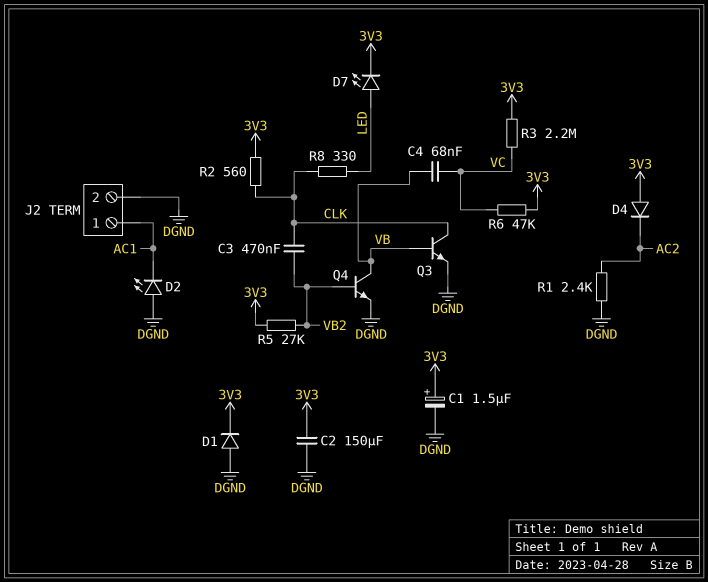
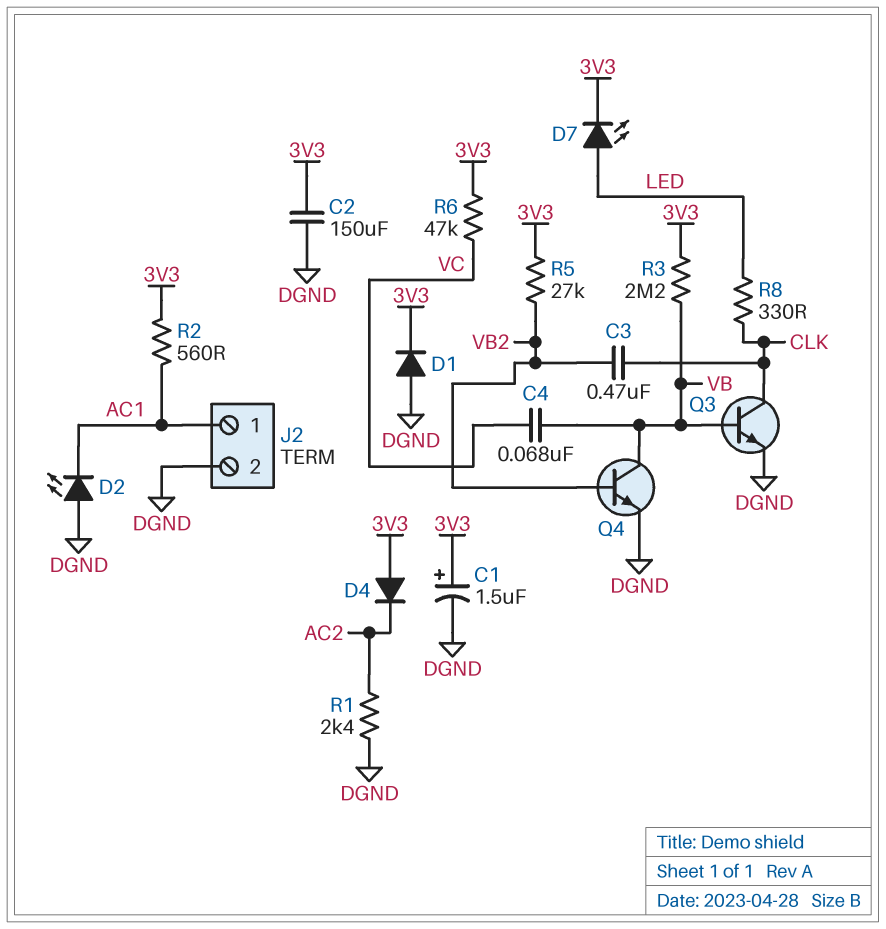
R2: 560 (3V3, CLK) -> 560 (3V3, AC1)
R3: 2.2M (3V3, VC) -> 2.2M (3V3, VB)

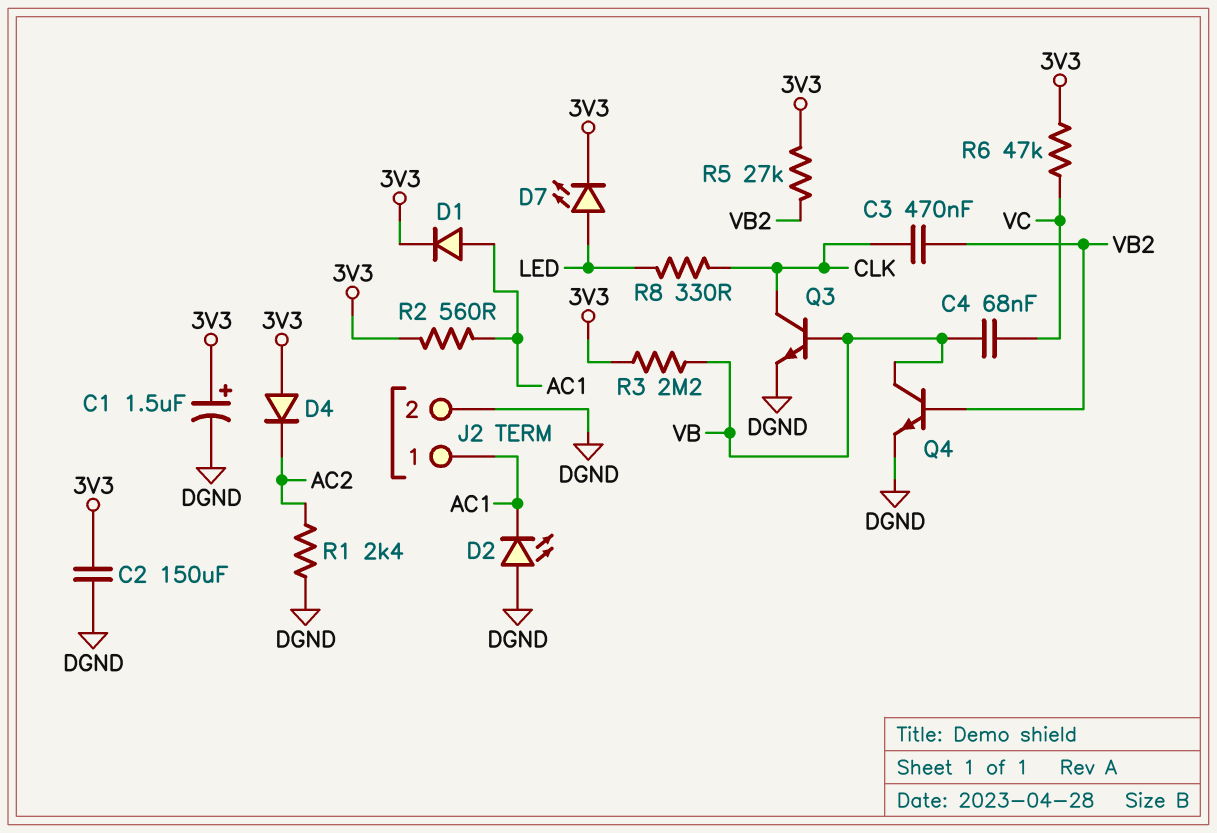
D1: diode (A DGND, K 3V3) -> diode (A AC1, K 3V3)

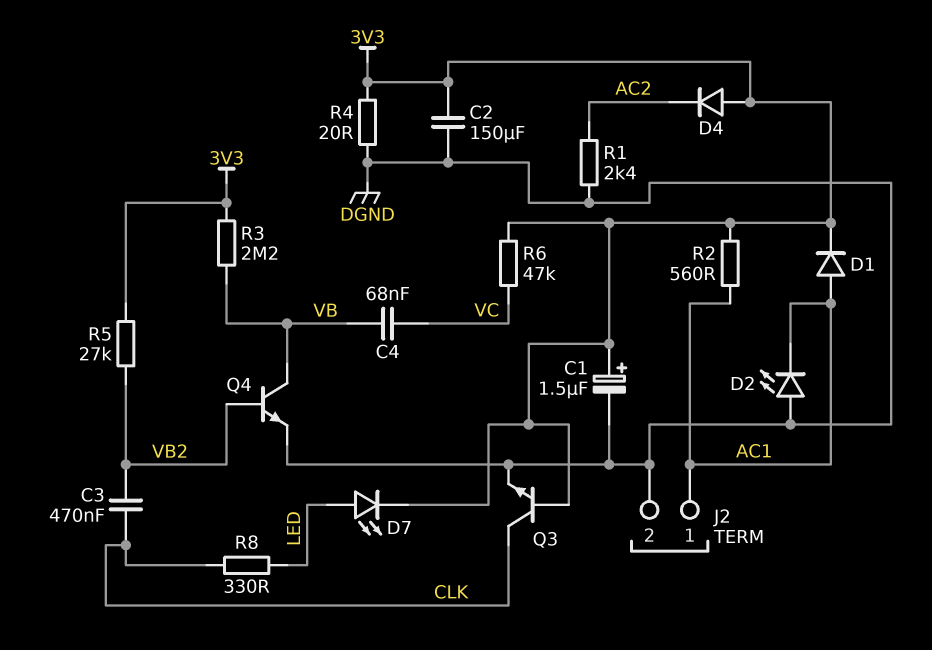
Q3: NPN (B VB, C CLK, E DGND) -> NPN (B 3V3, C CLK, E DGND)
R4: none -> 20 (3V3, DGND)

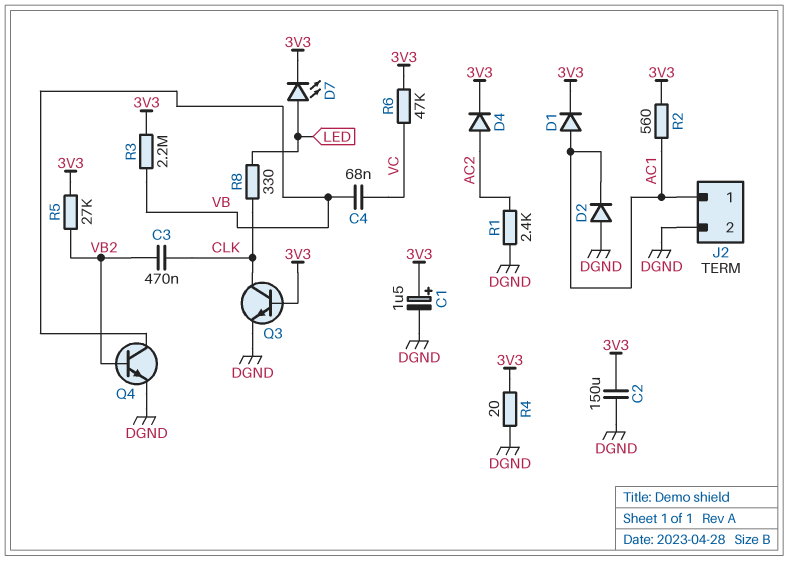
D2: LED (A DGND, K AC1) -> diode (A DGND, K AC1)
D4: diode (A 3V3, K AC2) -> diode (A AC2, K 3V3)

